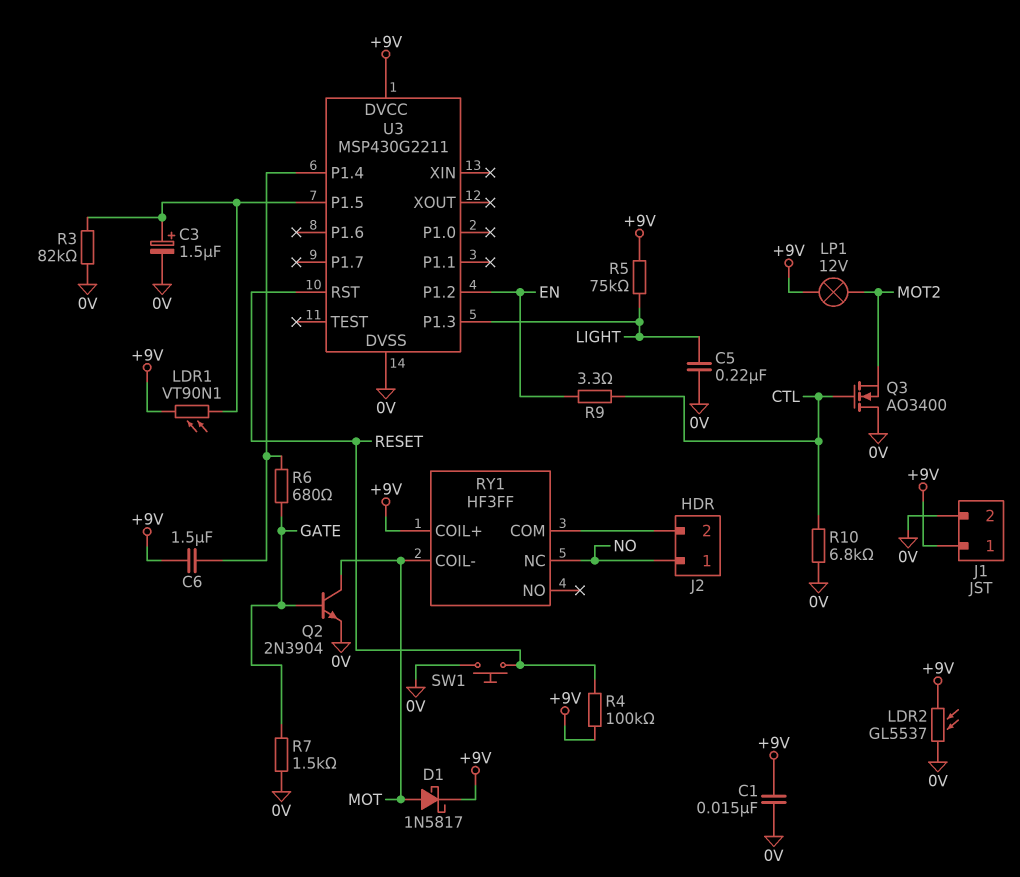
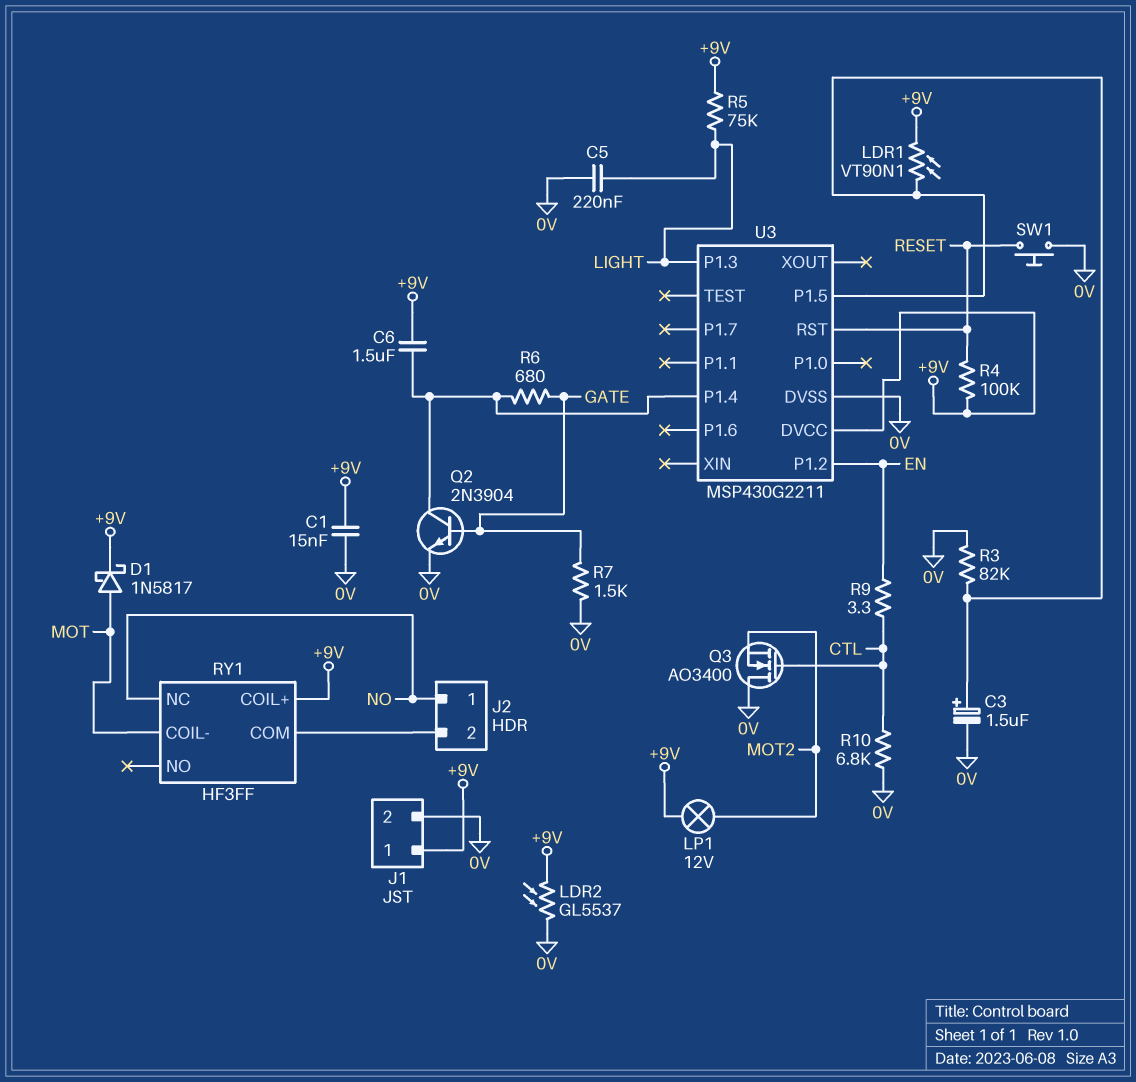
Q2: NPN 2N3904 (B GATE, C MOT, E 0V) -> NPN 2N3904 (B GATE, C U3/P1.4, E 0V)

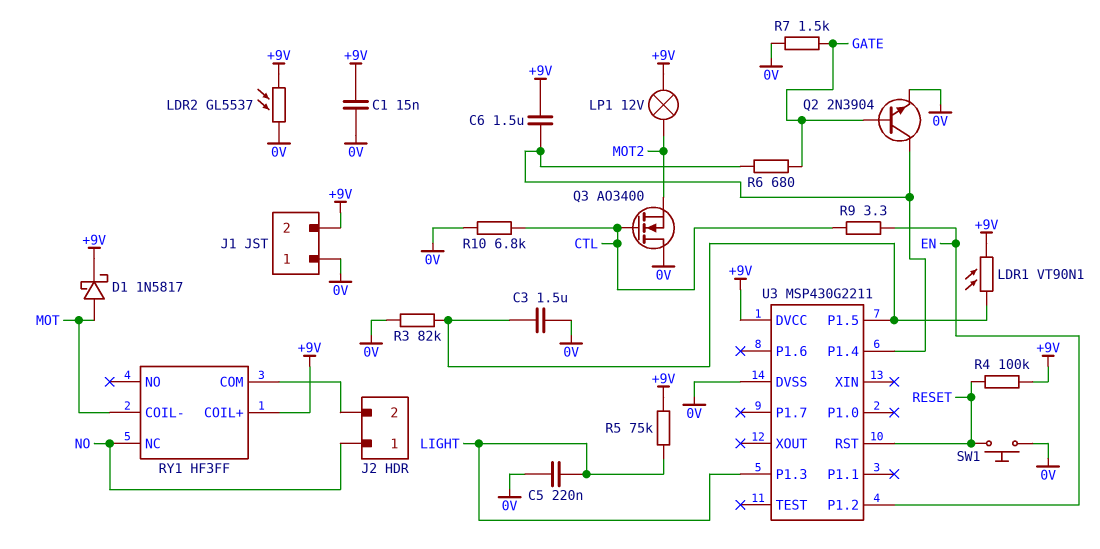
C3: 1.5uF (plus U3/P1.5, minus 0V) -> 1.5uF (0V, U3/P1.5)
J1 pin 1: +9V -> 0V
J1 pin 2: 0V -> +9V

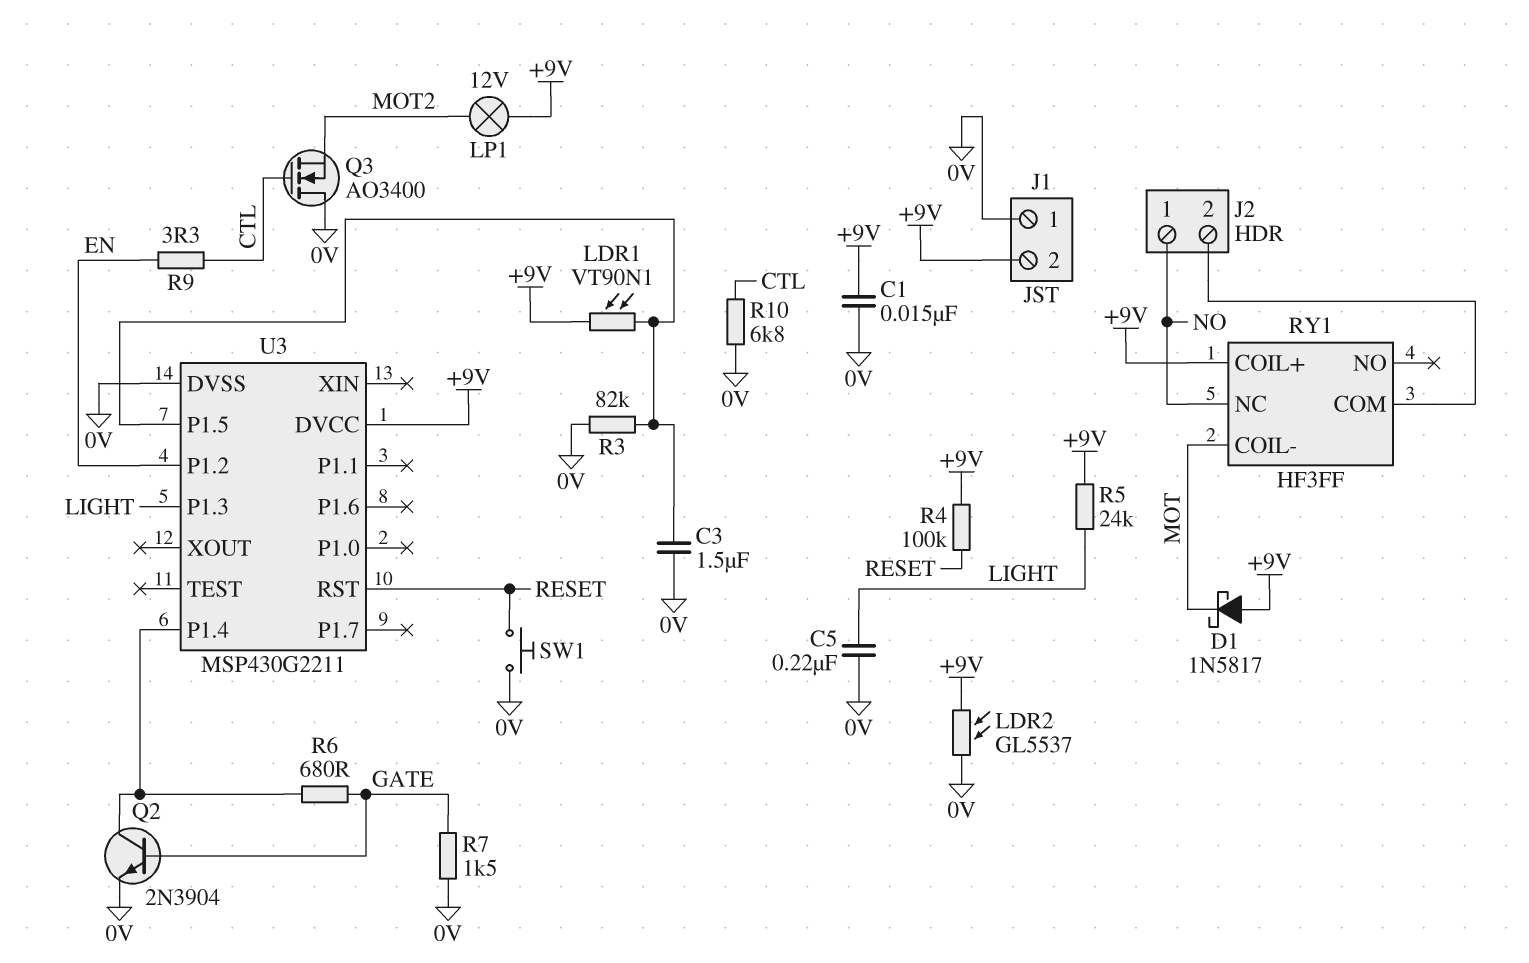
C6: 1.5uF (+9V, U3/P1.4) -> none
D1: schottky 1N5817 (A MOT, K +9V) -> schottky 1N5817 (A +9V, K MOT)
R5: 75k (+9V, LIGHT) -> 24k (+9V, LIGHT)

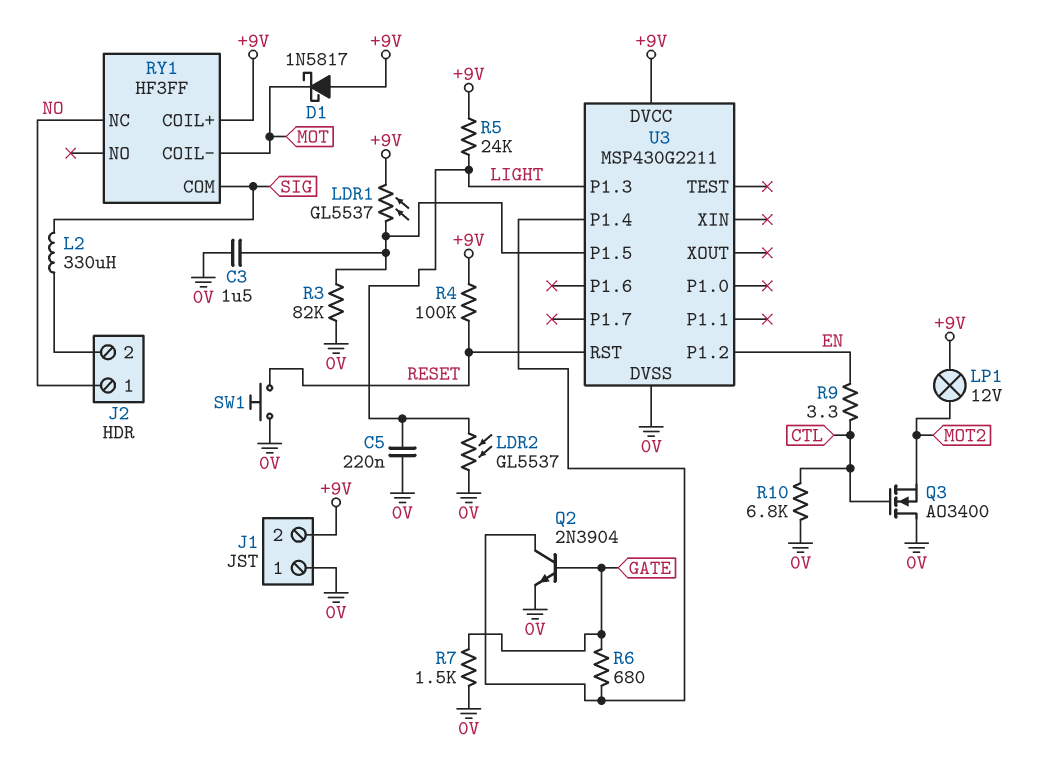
C1: 15nF (+9V, 0V) -> none
L2: none -> 330uH (J2/2, SIG)
LDR1: VT90N1 (+9V, U3/P1.5) -> GL5537 (+9V, U3/P1.5)
LDR2: GL5537 (+9V, 0V) -> GL5537 (0V, LIGHT)
RY1 pin COM: J2/2 -> SIG

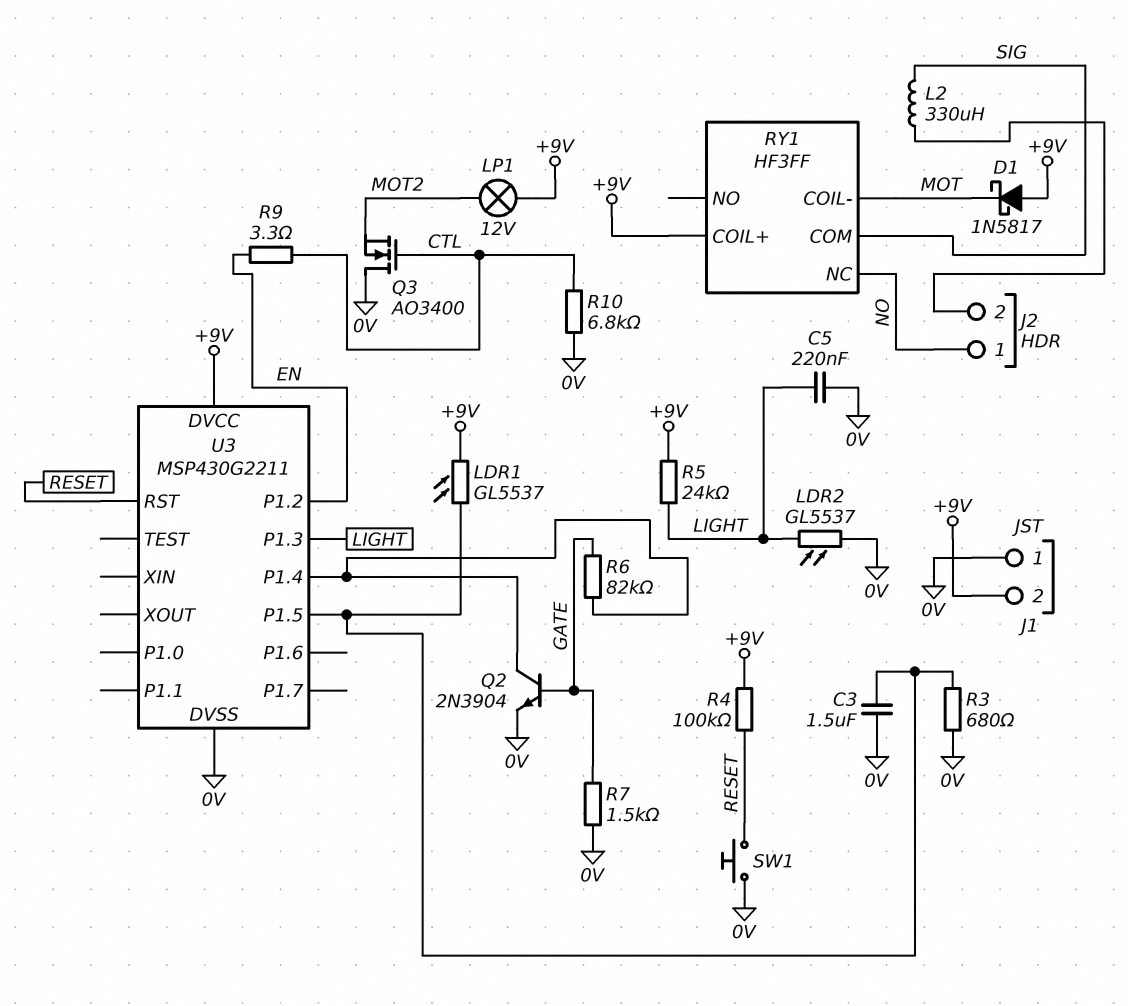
R3: 82k (0V, U3/P1.5) -> 680 (0V, U3/P1.5)
R6: 680 (GATE, U3/P1.4) -> 82k (GATE, U3/P1.4)

